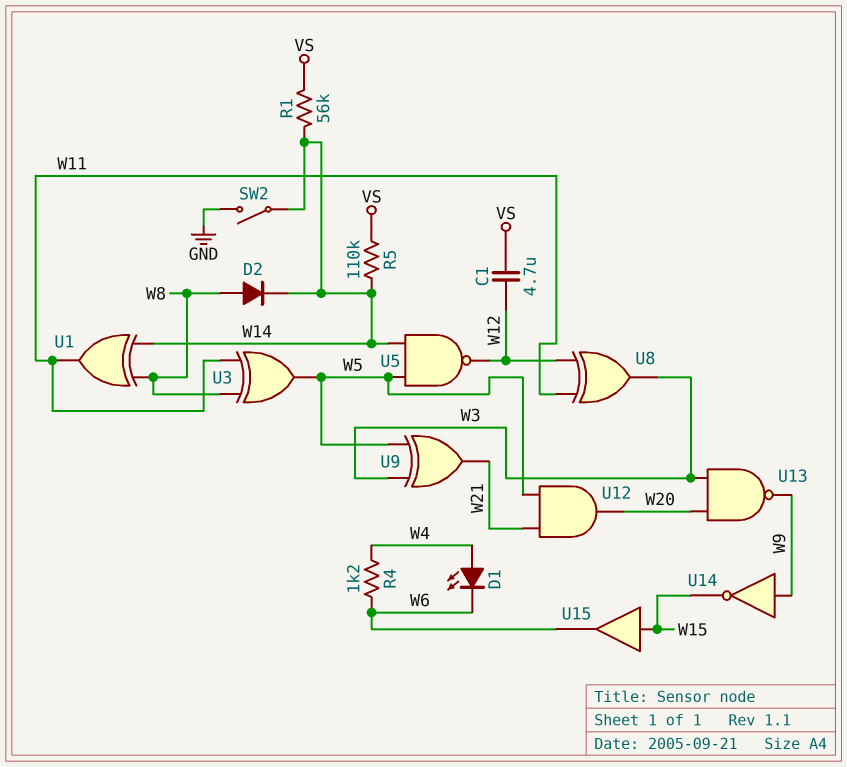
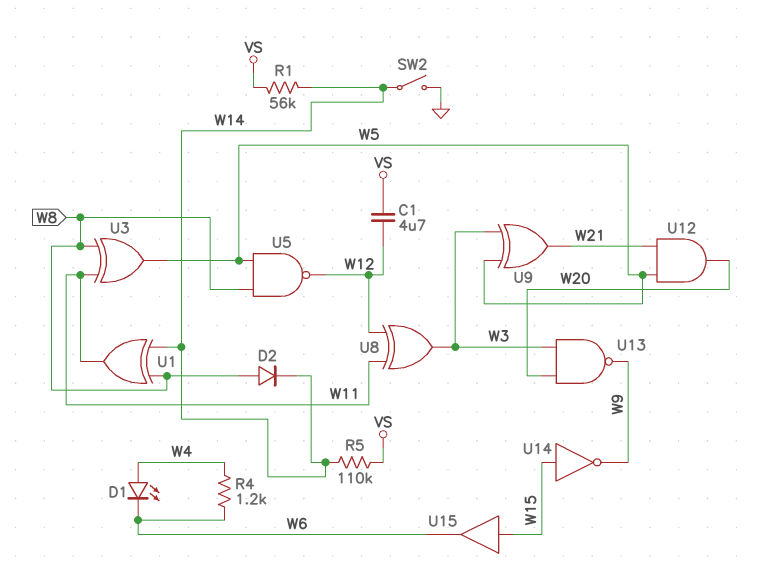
U5: NAND (in W5, in W14, out W12) -> NAND (in W5, in W8, out W12)
U14: NOT (in W9, out W15) -> NOT (in W15, out W9)

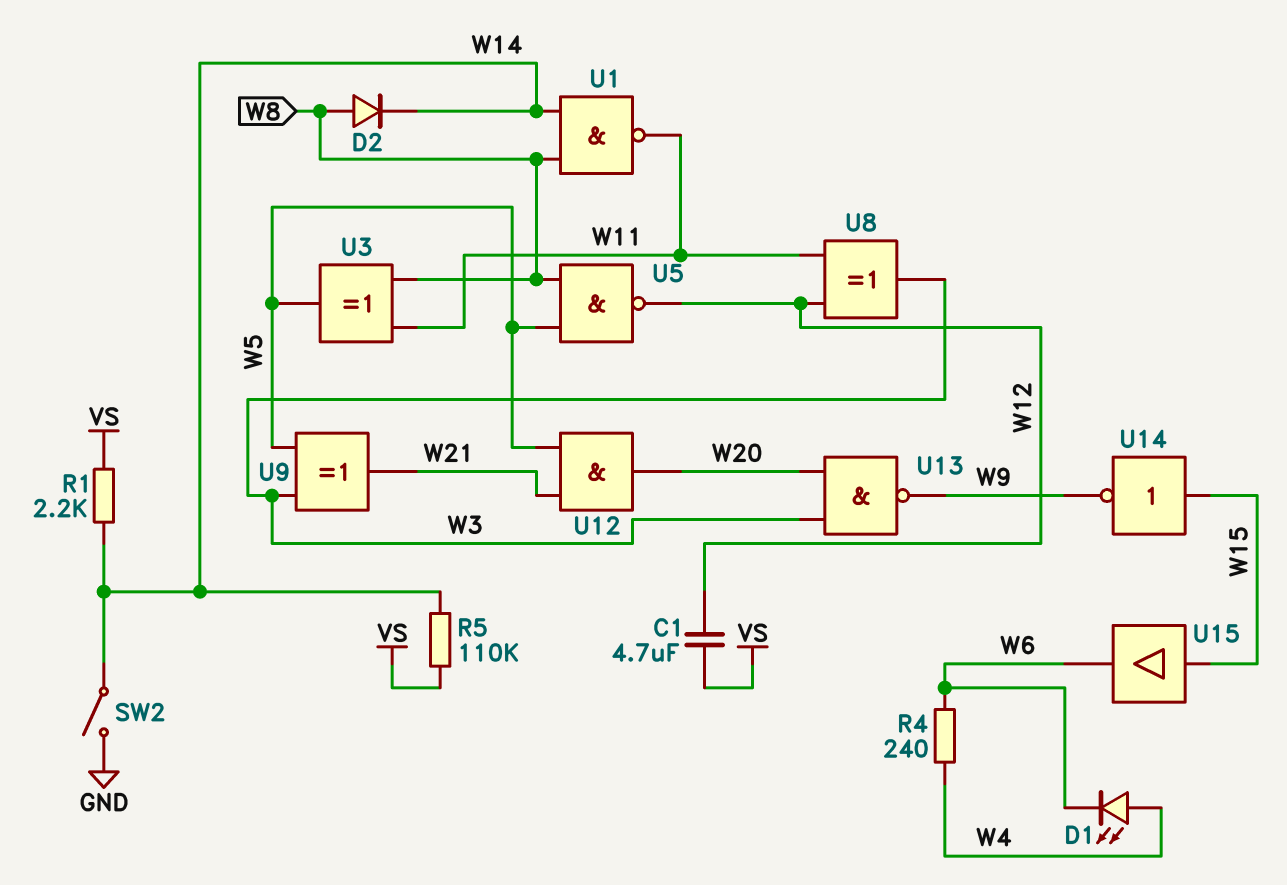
R1: 56k (VS, W14) -> 2.2k (VS, W14)
R4: 1.2k (W4, W6) -> 240 (W4, W6)
U1: XOR (in W8, in W14, out W11) -> NAND (in W8, in W14, out W11)

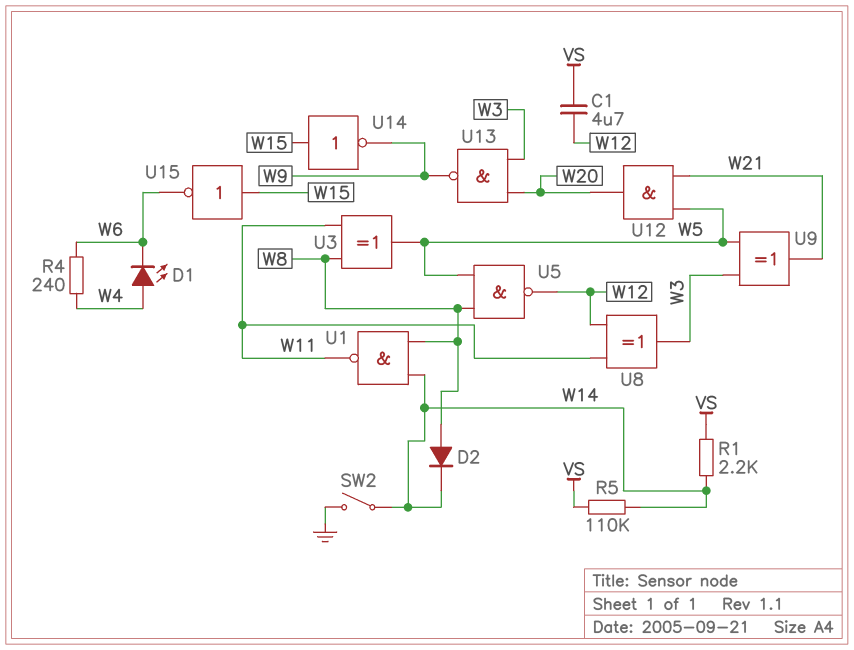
U15: buffer (in W15, out W6) -> NOT (in W15, out W6)

